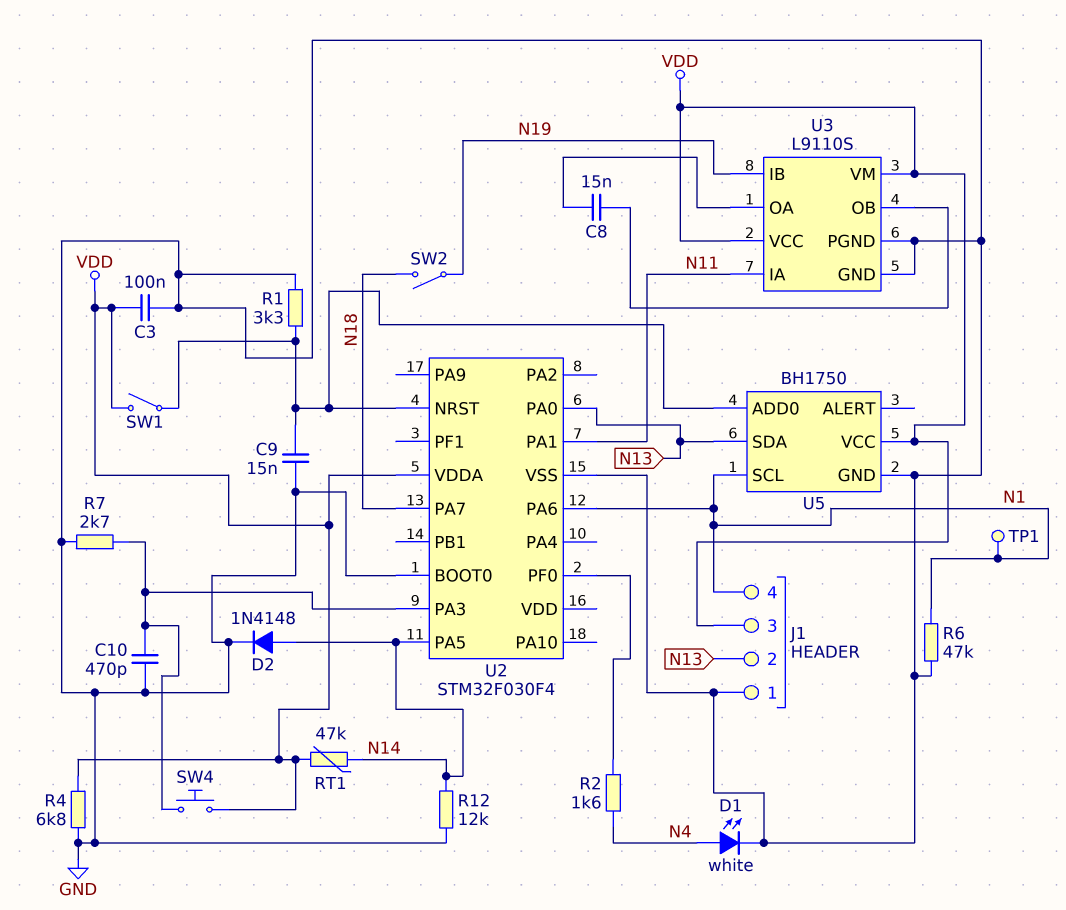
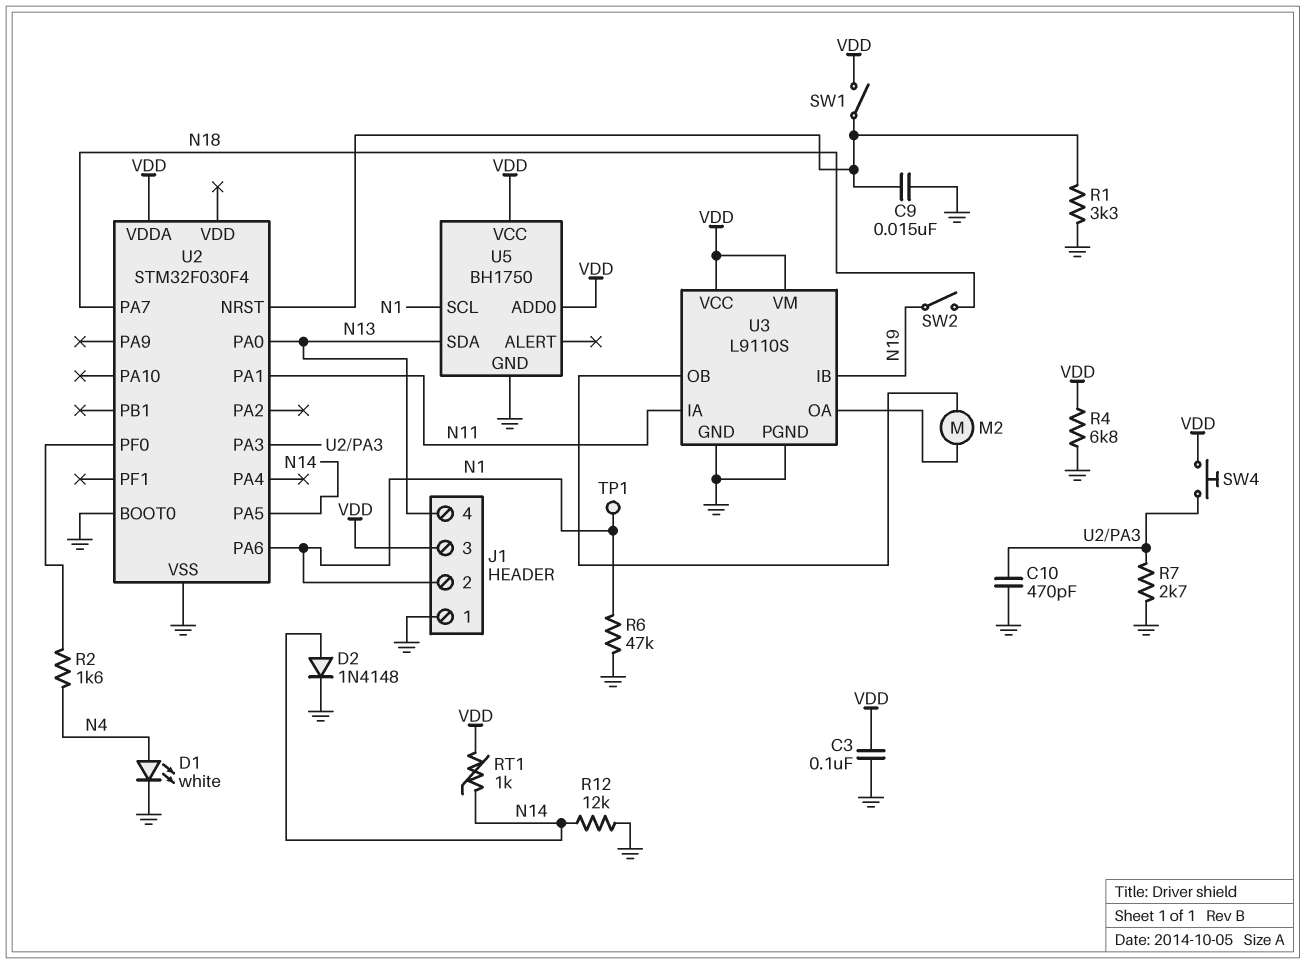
C8: 15nF (U3/OA, U3/OB) -> none
J1 pin 2: N13 -> N1
J1 pin 4: N1 -> N13
M2: none -> motor (U3/OA, U3/OB)
RT1: 47k (N14, VDD) -> 1k (N14, VDD)
U5 pin ADD0: U2/NRST -> VDD

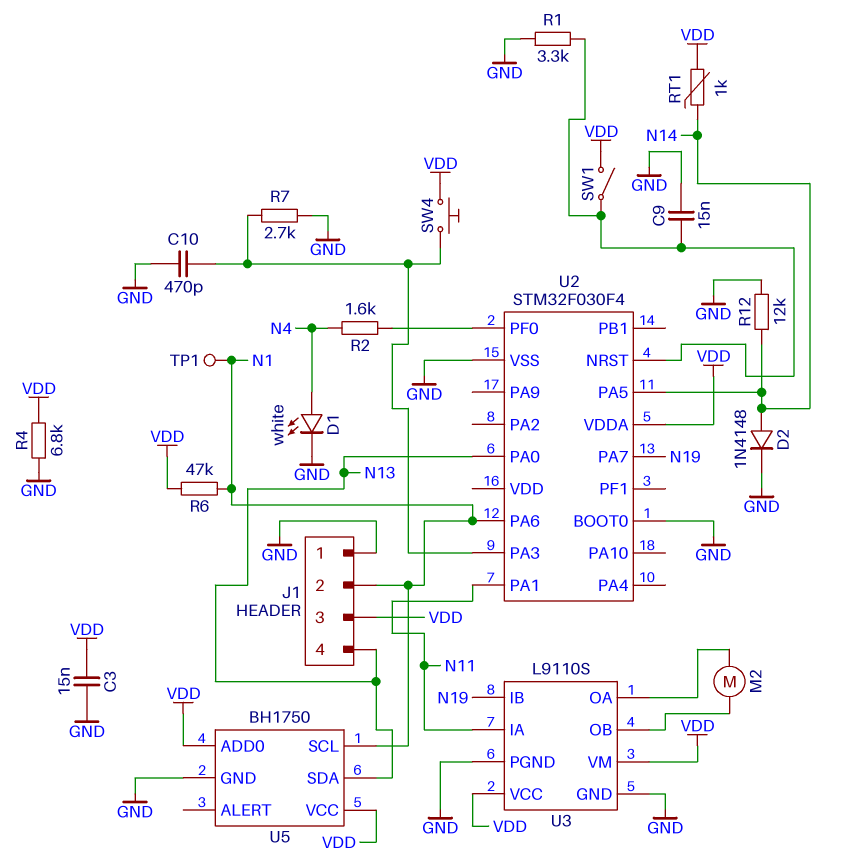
C3: 100nF (GND, VDD) -> 15nF (GND, VDD)
R6: 47k (GND, N1) -> 47k (N1, VDD)
SW2: switch (N18, N19) -> none
U2 pin PA7: N18 -> N19

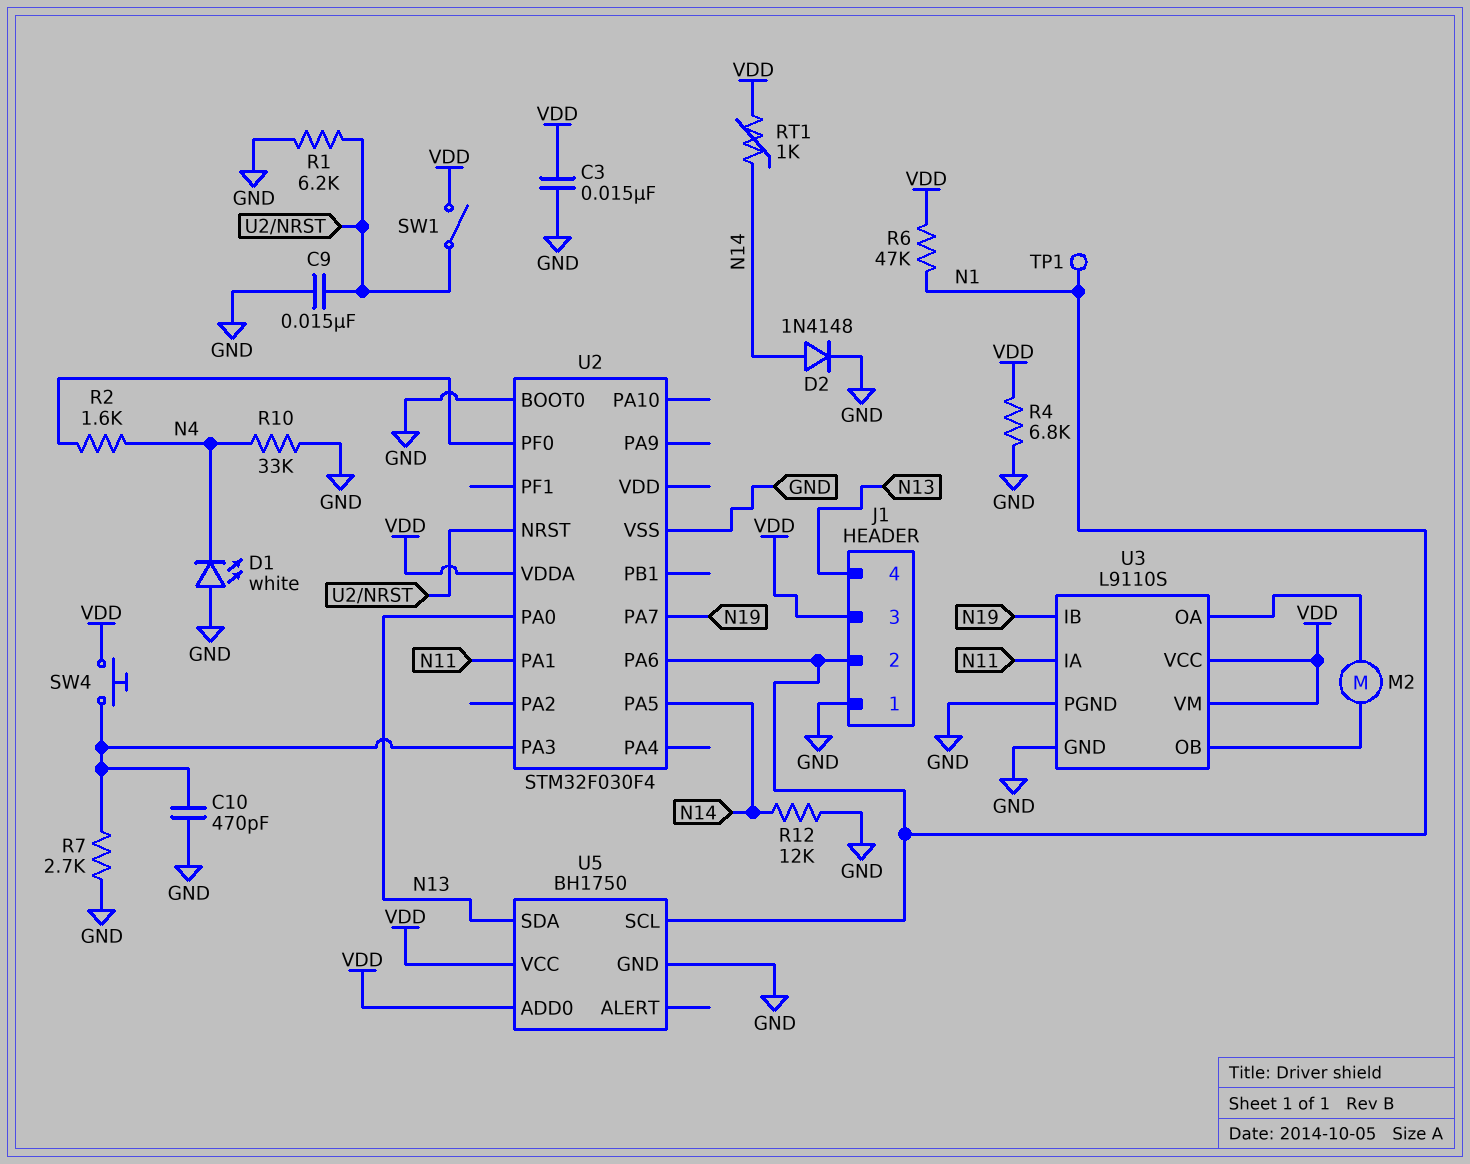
D1: LED white (A N4, K GND) -> LED white (A GND, K N4)
R1: 3.3k (GND, U2/NRST) -> 6.2k (GND, U2/NRST)
R10: none -> 33k (GND, N4)

